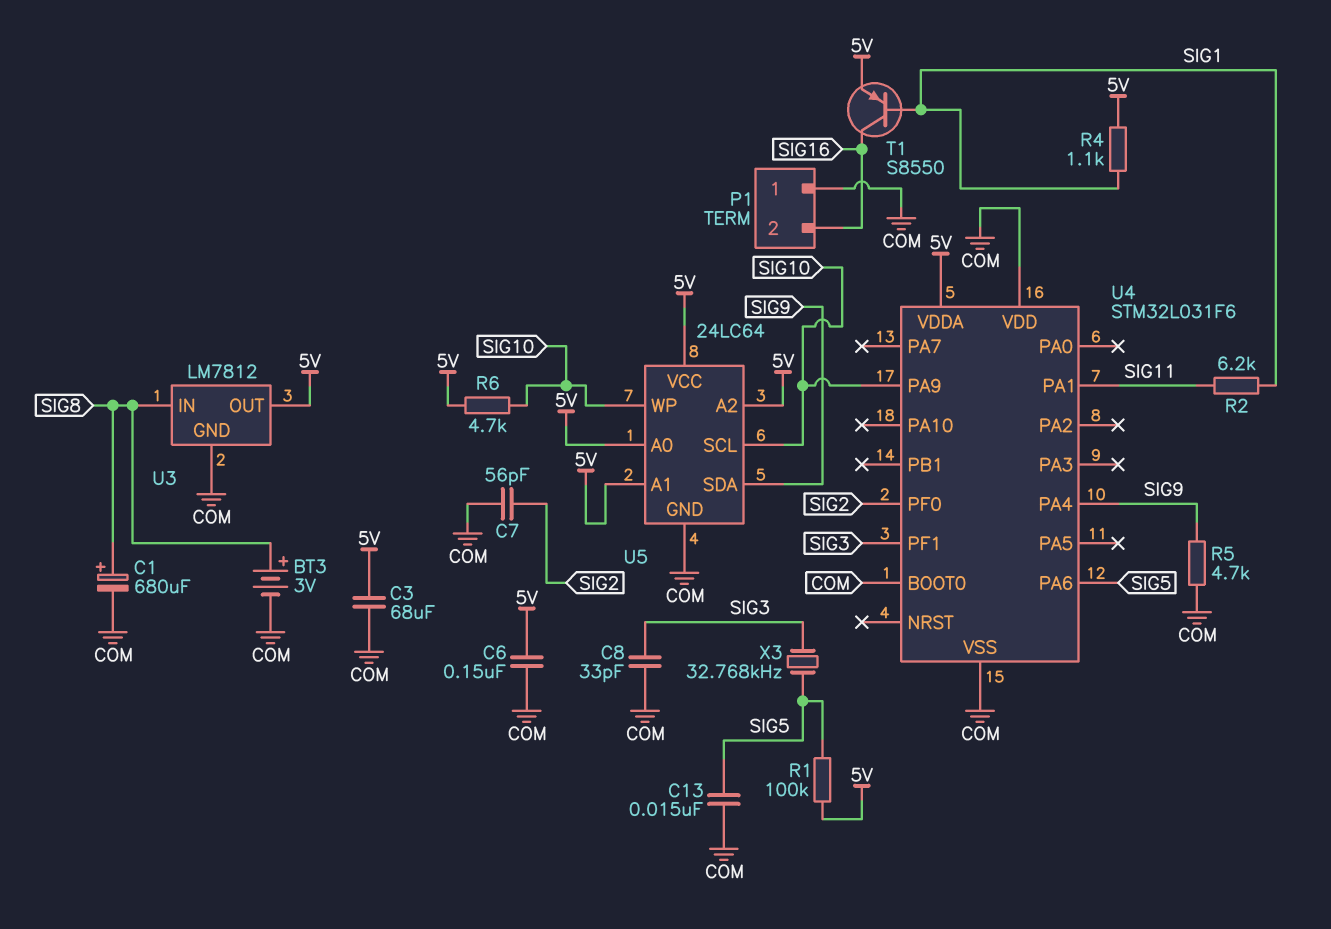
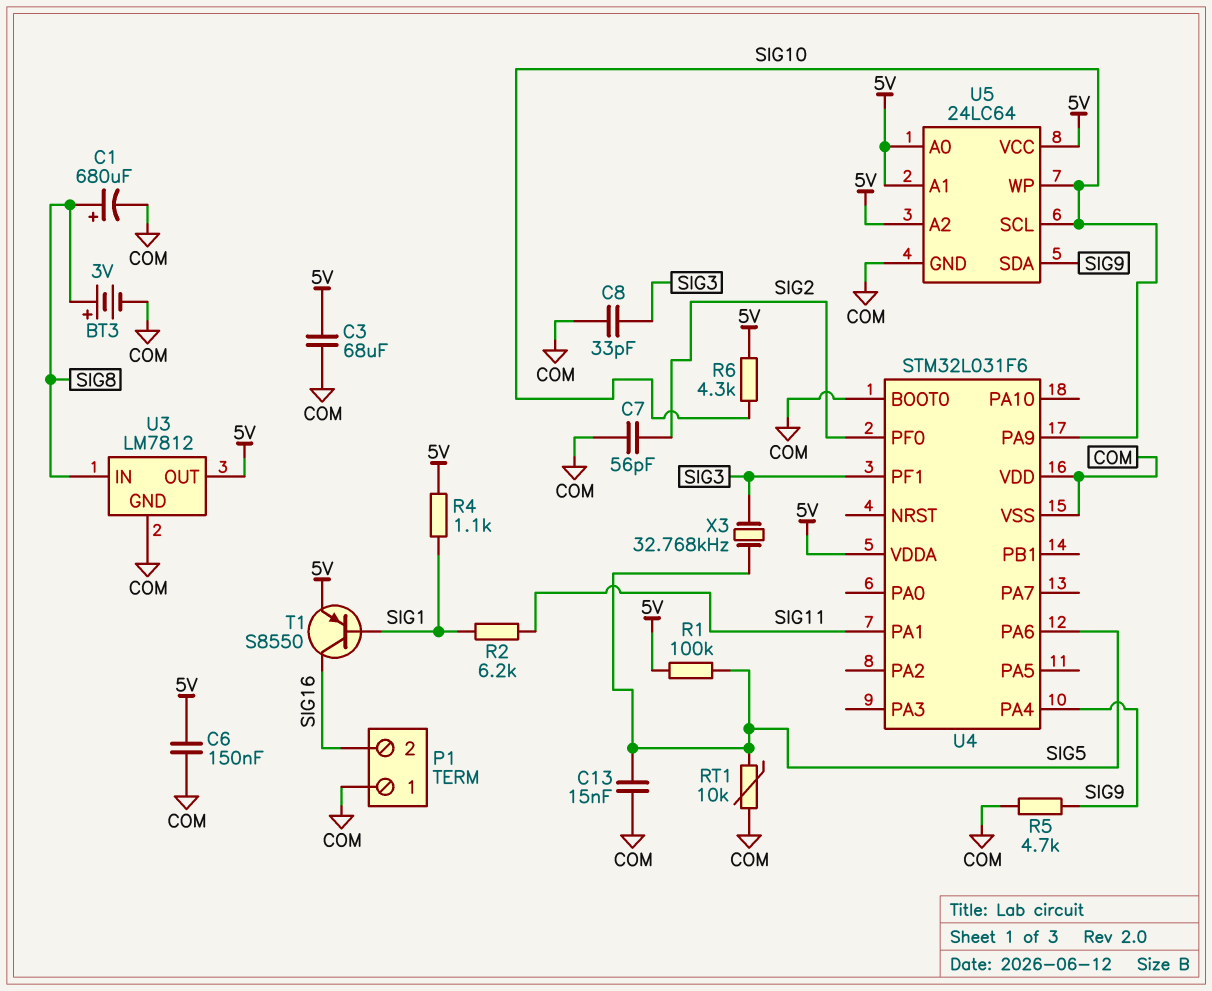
R6: 4.7k (5V, SIG10) -> 4.3k (5V, SIG10)
RT1: none -> 10k (COM, SIG5)

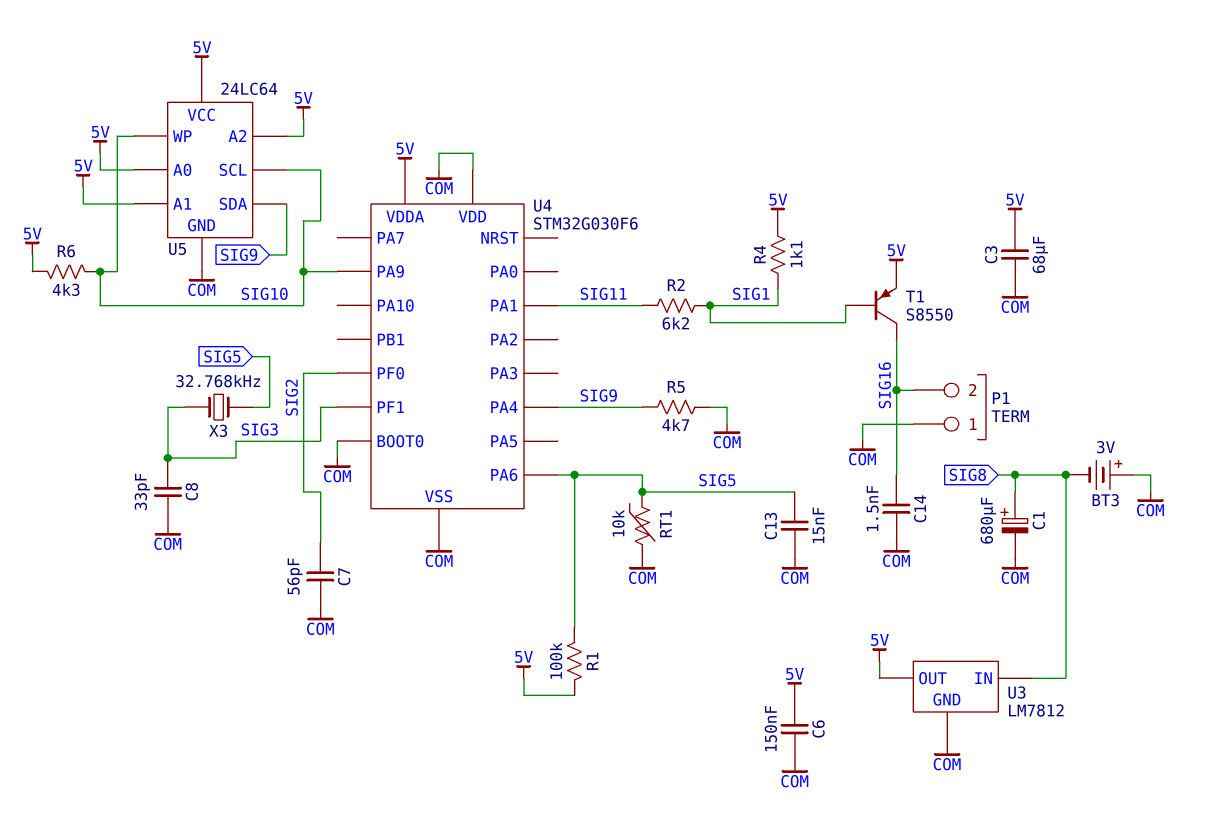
BT3: 3V (plus SIG8, minus COM) -> 3V (plus COM, minus SIG8)
C14: none -> 1.5nF (COM, SIG16)
U4: STM32L031F6 -> STM32G030F6

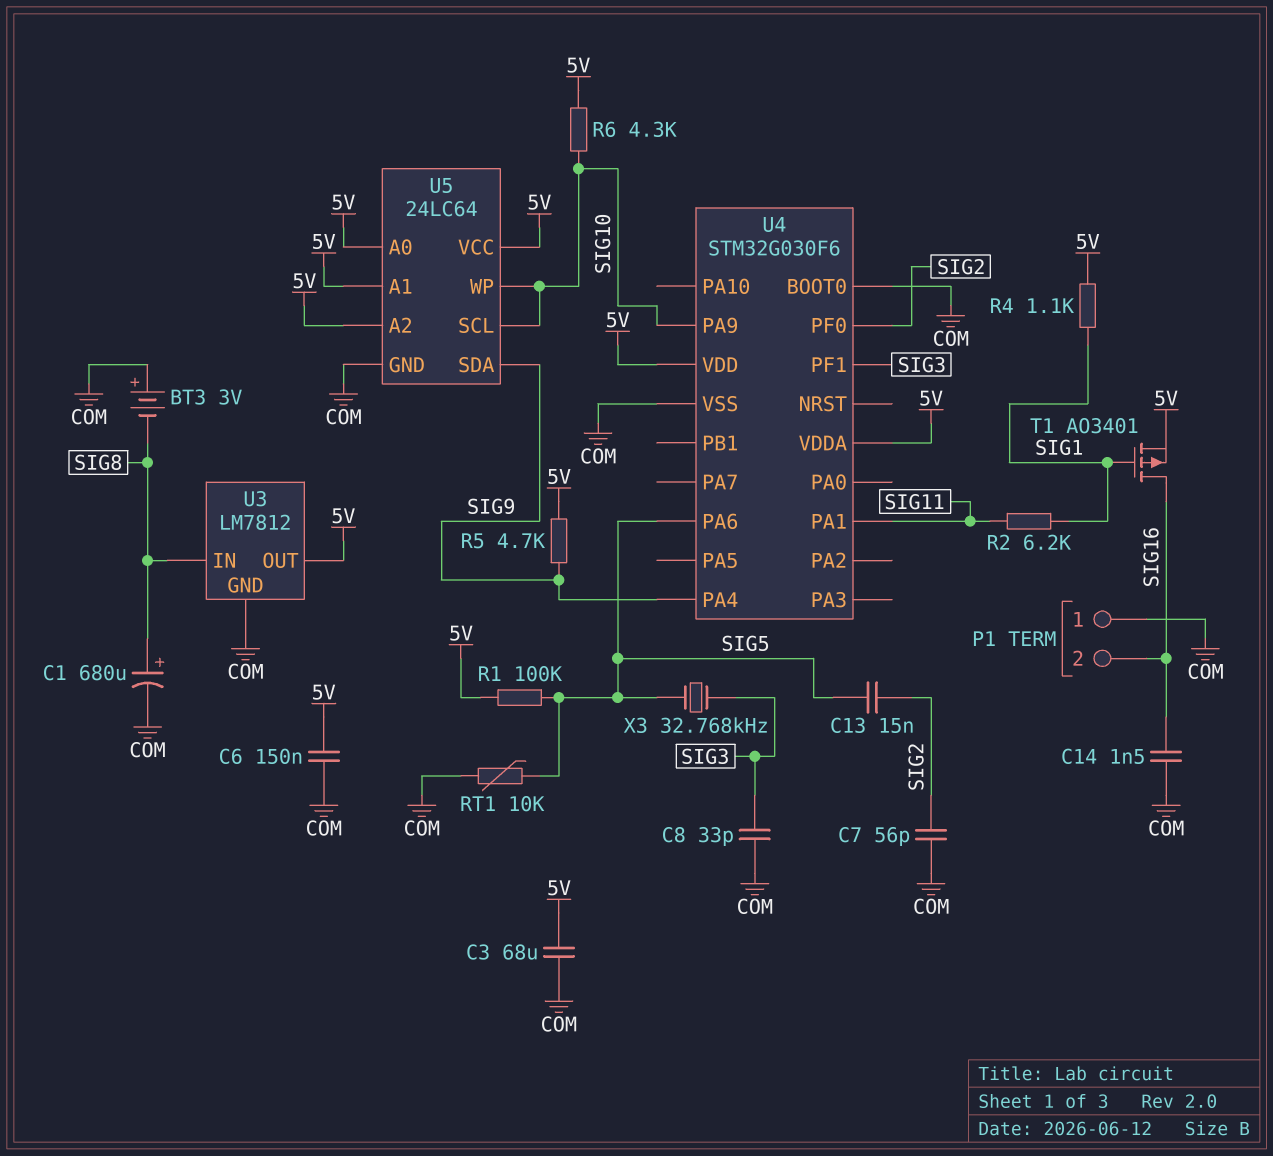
C13: 15nF (COM, SIG5) -> 15nF (SIG2, SIG5)
R5: 4.7k (COM, SIG9) -> 4.7k (5V, SIG9)
T1: PNP S8550 (B SIG1, C SIG16, E 5V) -> PMOS AO3401 (G SIG1, D SIG16, S 5V)
U4 pin VDD: COM -> 5V

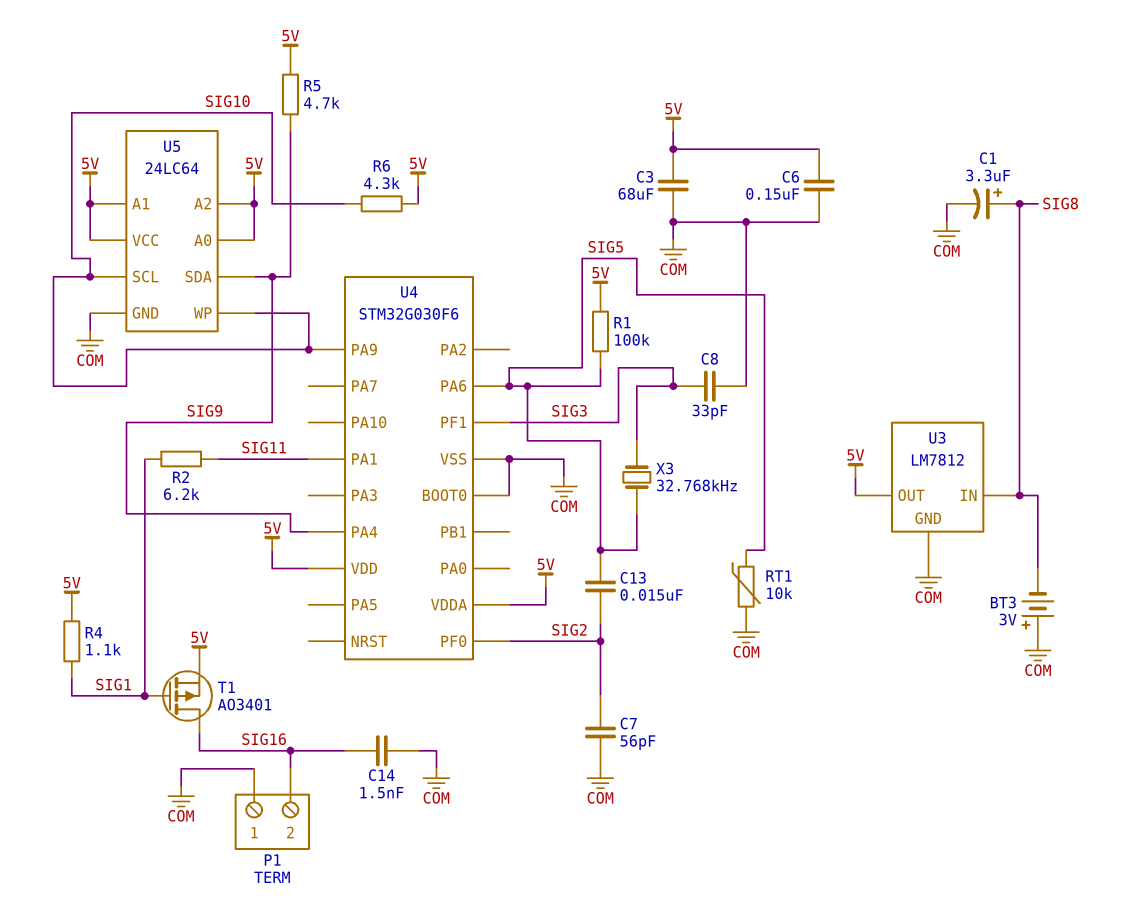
C1: 680uF (plus SIG8, minus COM) -> 3.3uF (plus SIG8, minus COM)

